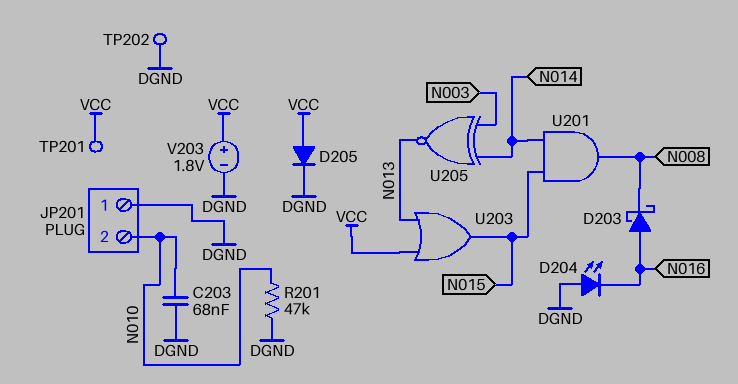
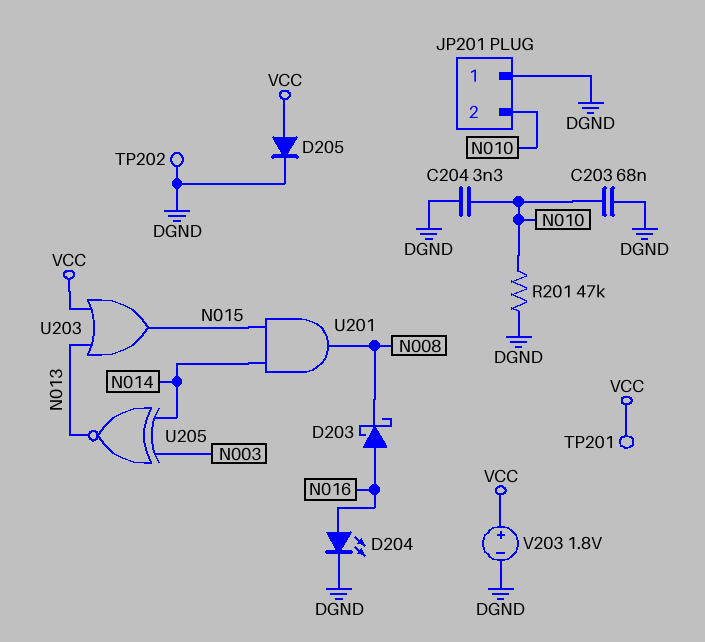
C204: none -> 3.3nF (DGND, N010)
D204: LED (A DGND, K N016) -> LED (A N016, K DGND)

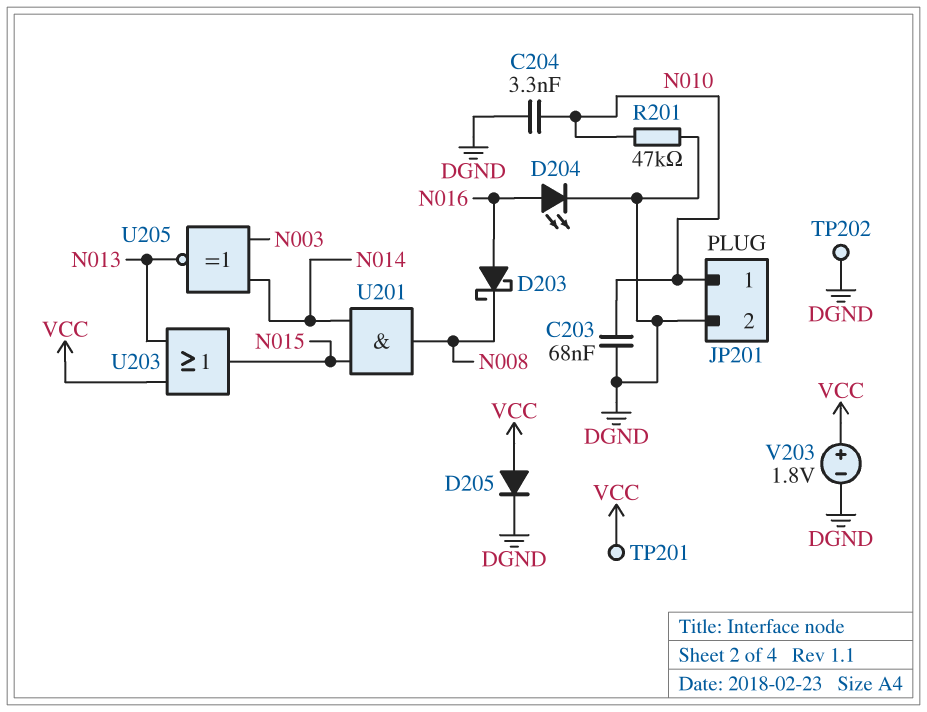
JP201 pin 1: DGND -> N010
JP201 pin 2: N010 -> DGND

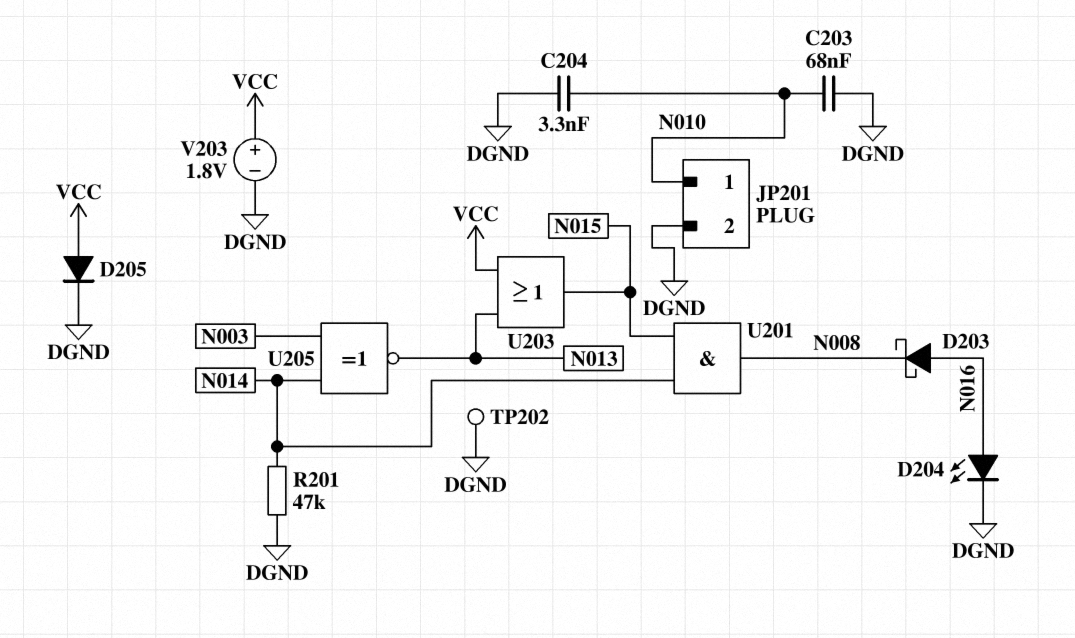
R201: 47k (DGND, N010) -> 47k (DGND, N014)
TP201: test point (VCC) -> none

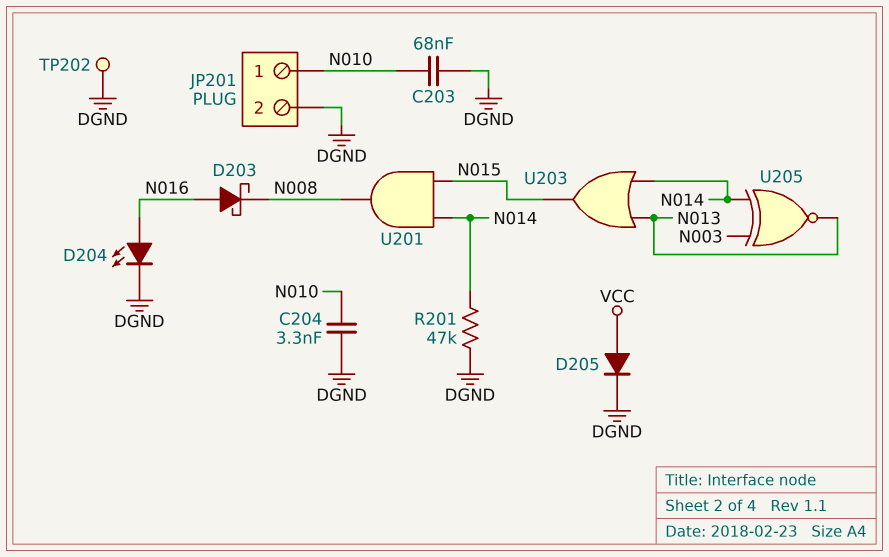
U203: OR (in N013, in VCC, out N015) -> OR (in N013, in N014, out N015)
V203: 1.8V (plus VCC, minus DGND) -> none

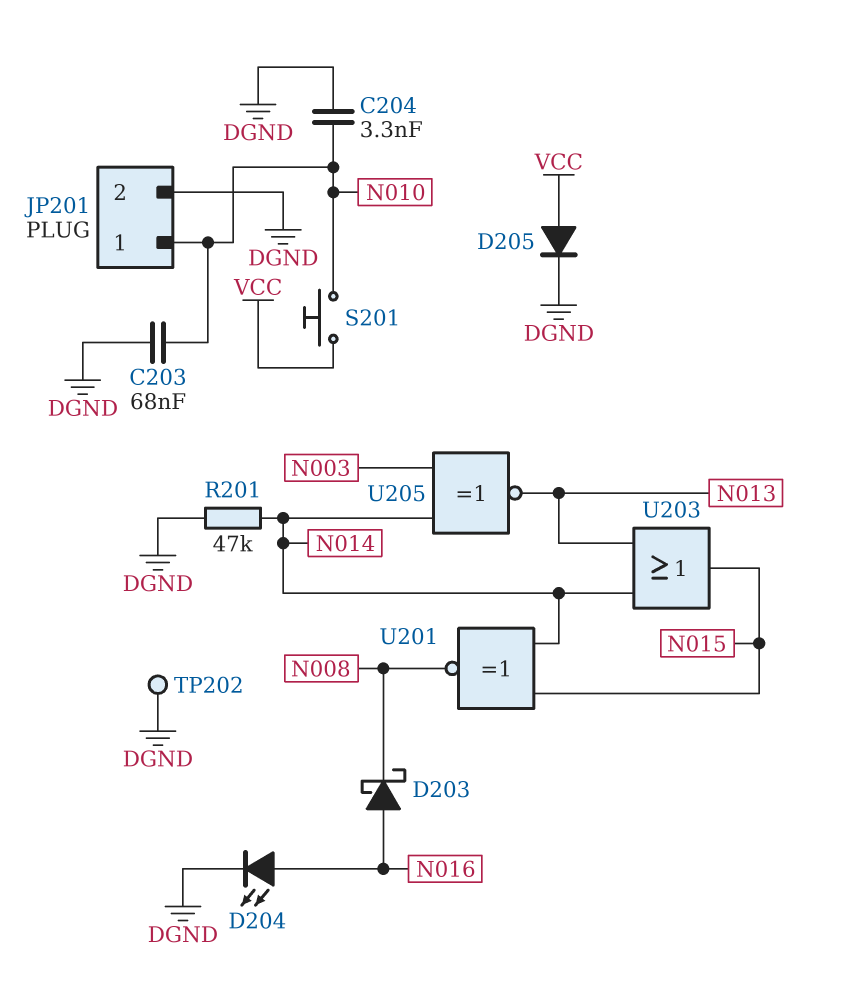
S201: none -> button (N010, VCC)
U201: AND (in N014, in N015, out N008) -> XNOR (in N014, in N015, out N008)

